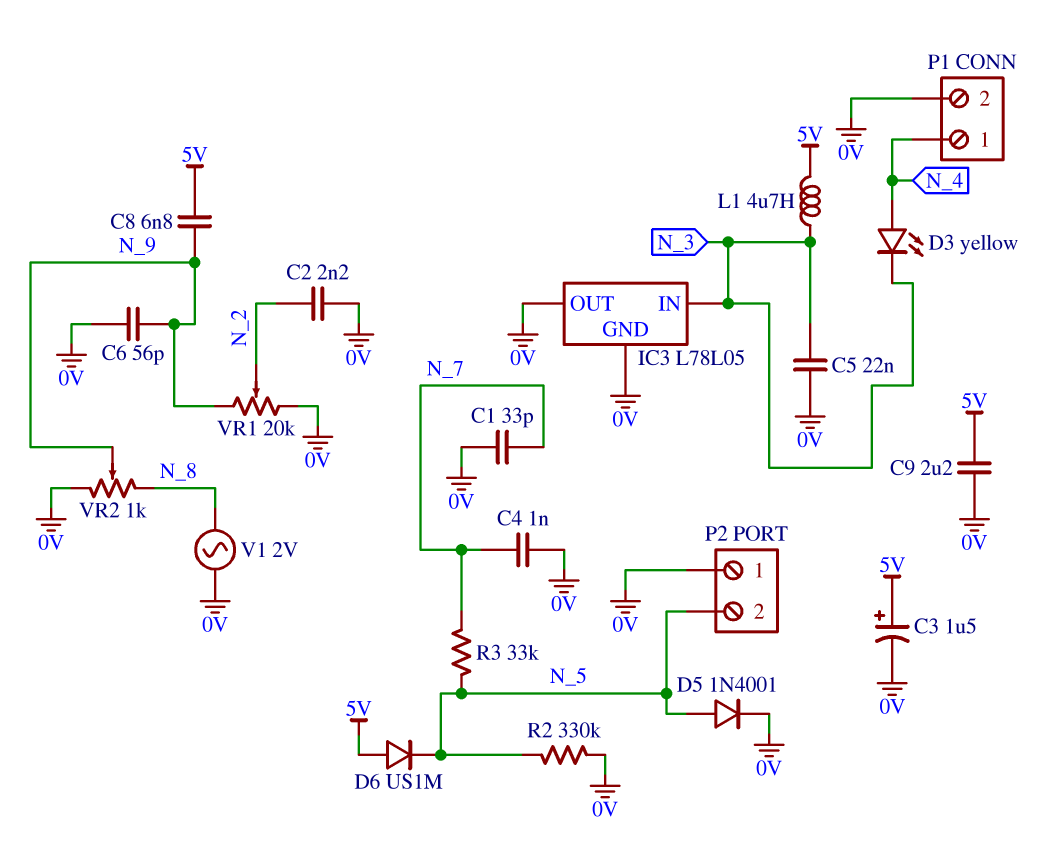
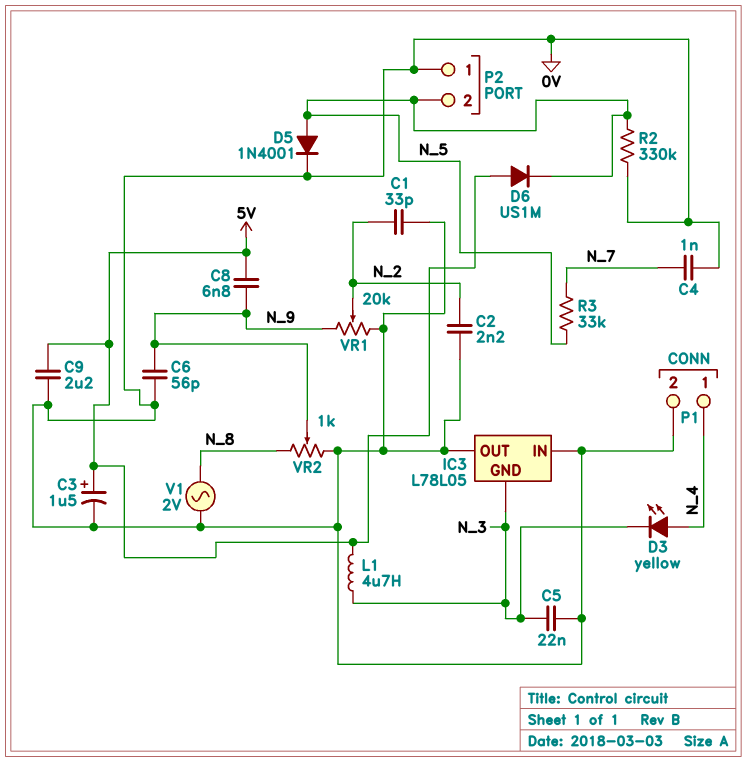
C1: 33pF (0V, N_7) -> 33pF (0V, N_2)
IC3 pin GND: 0V -> N_3
IC3 pin IN: N_3 -> 0V

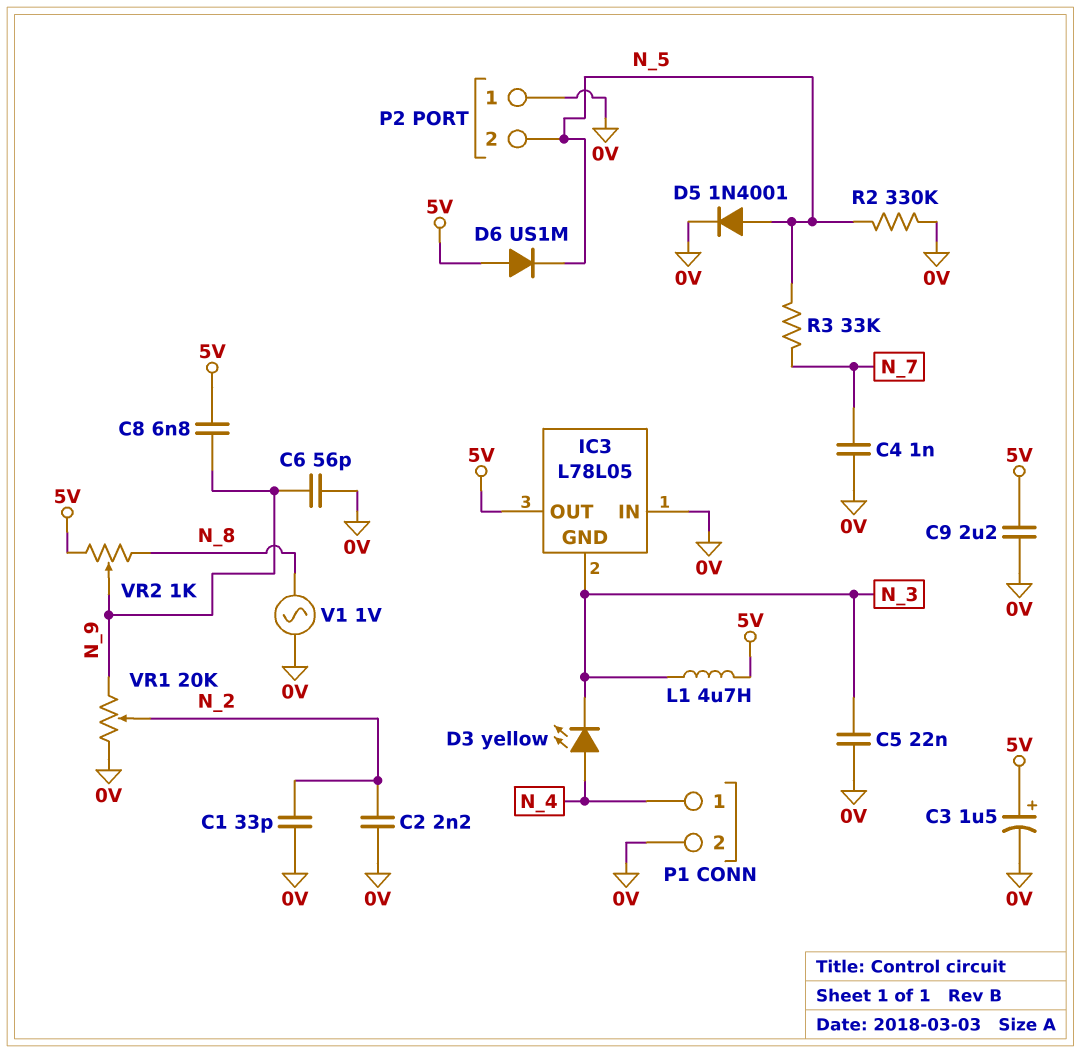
IC3 pin OUT: 0V -> 5V
V1: AC 2V (0V, N_8) -> AC 1V (0V, N_8)
VR2: 1k (0V, N_8, wiper N_9) -> 1k (5V, N_8, wiper N_9)

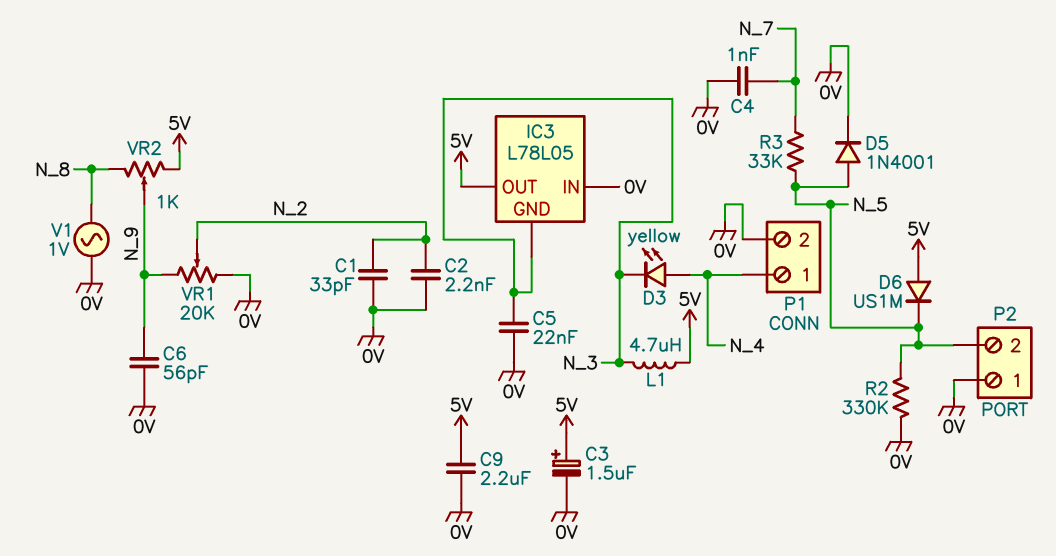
C8: 6.8nF (5V, N_9) -> none

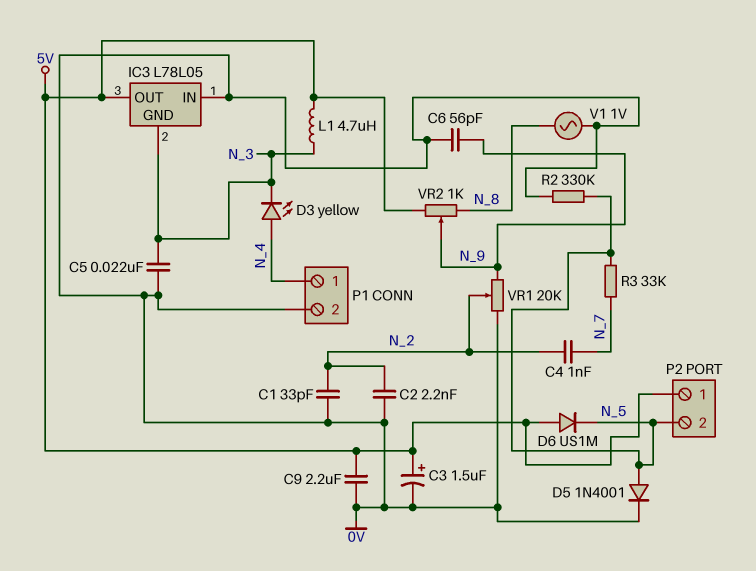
C4: 1nF (0V, N_7) -> 1nF (N_2, N_7)
P2 pin 1: 0V -> 5V

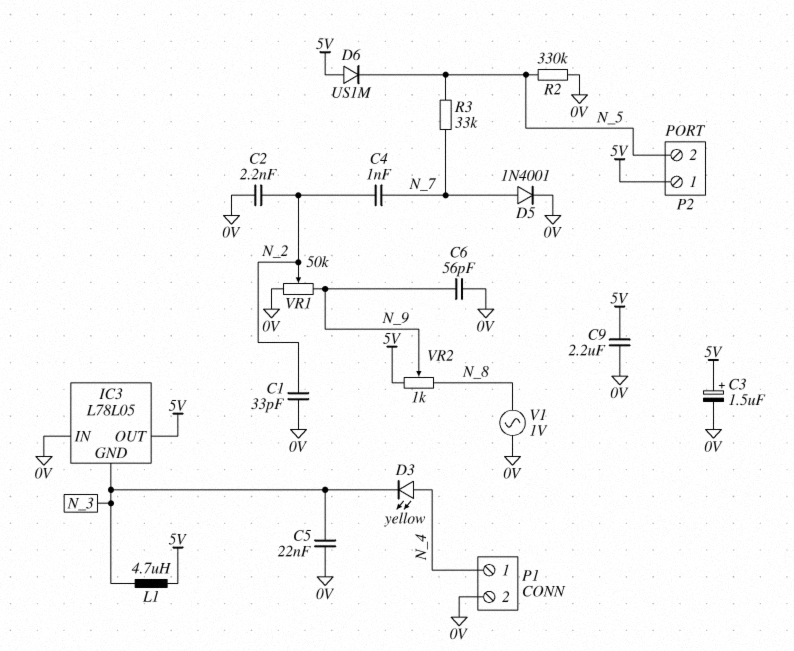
D5: diode 1N4001 (A N_5, K 0V) -> diode 1N4001 (A N_7, K 0V)
VR1: 20k (0V, N_9, wiper N_2) -> 50k (0V, N_9, wiper N_2)

